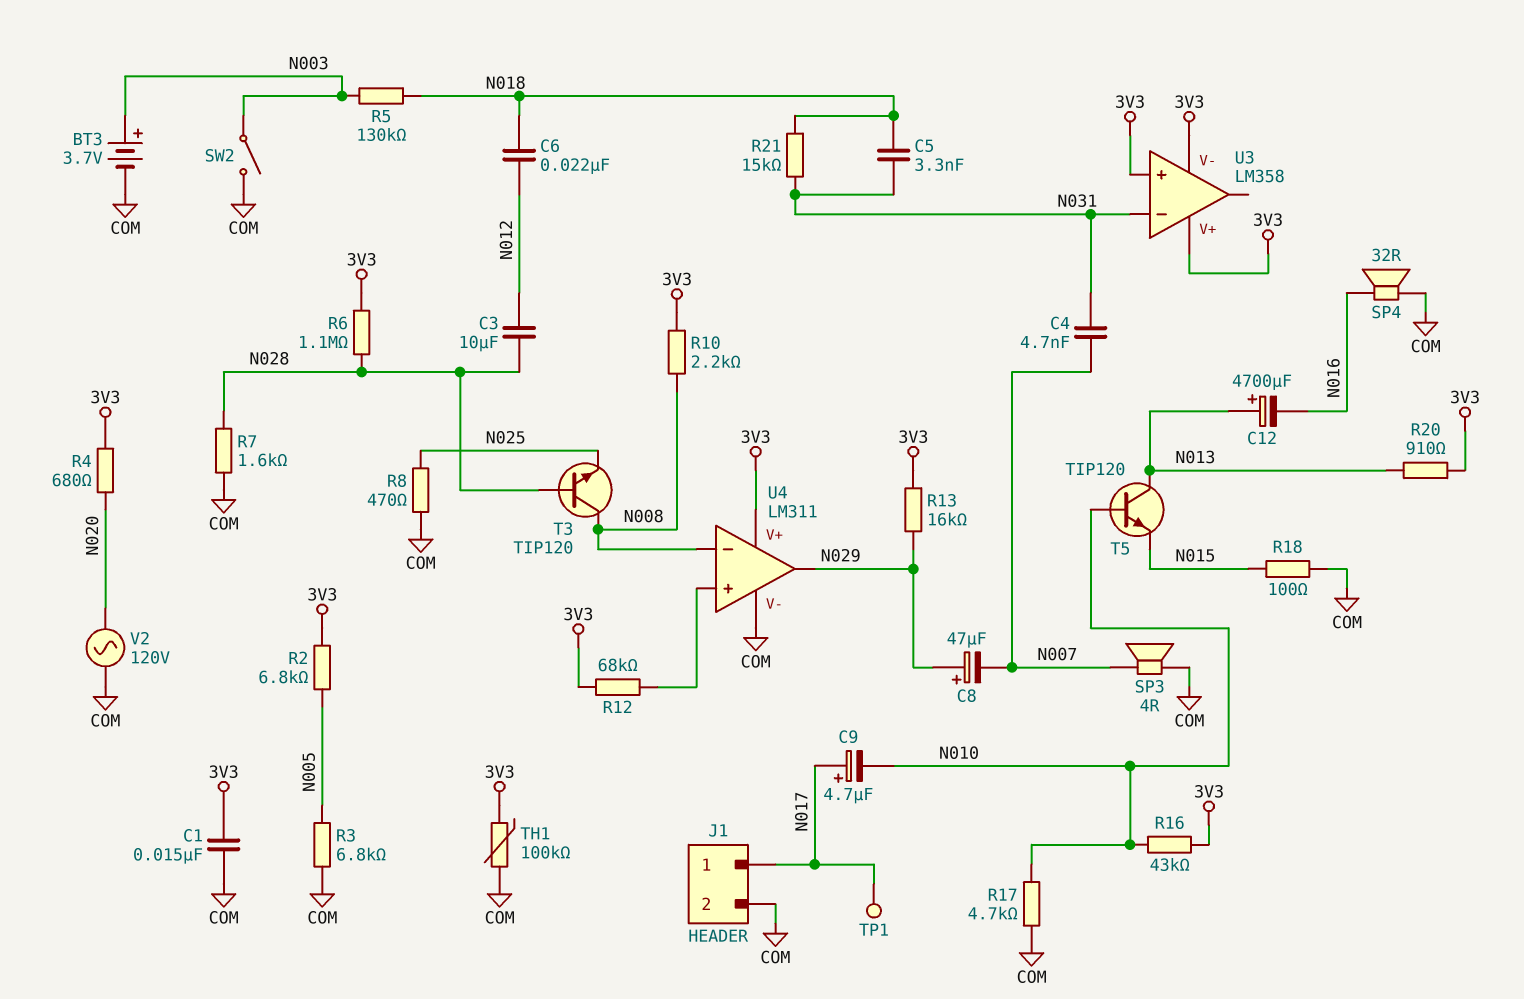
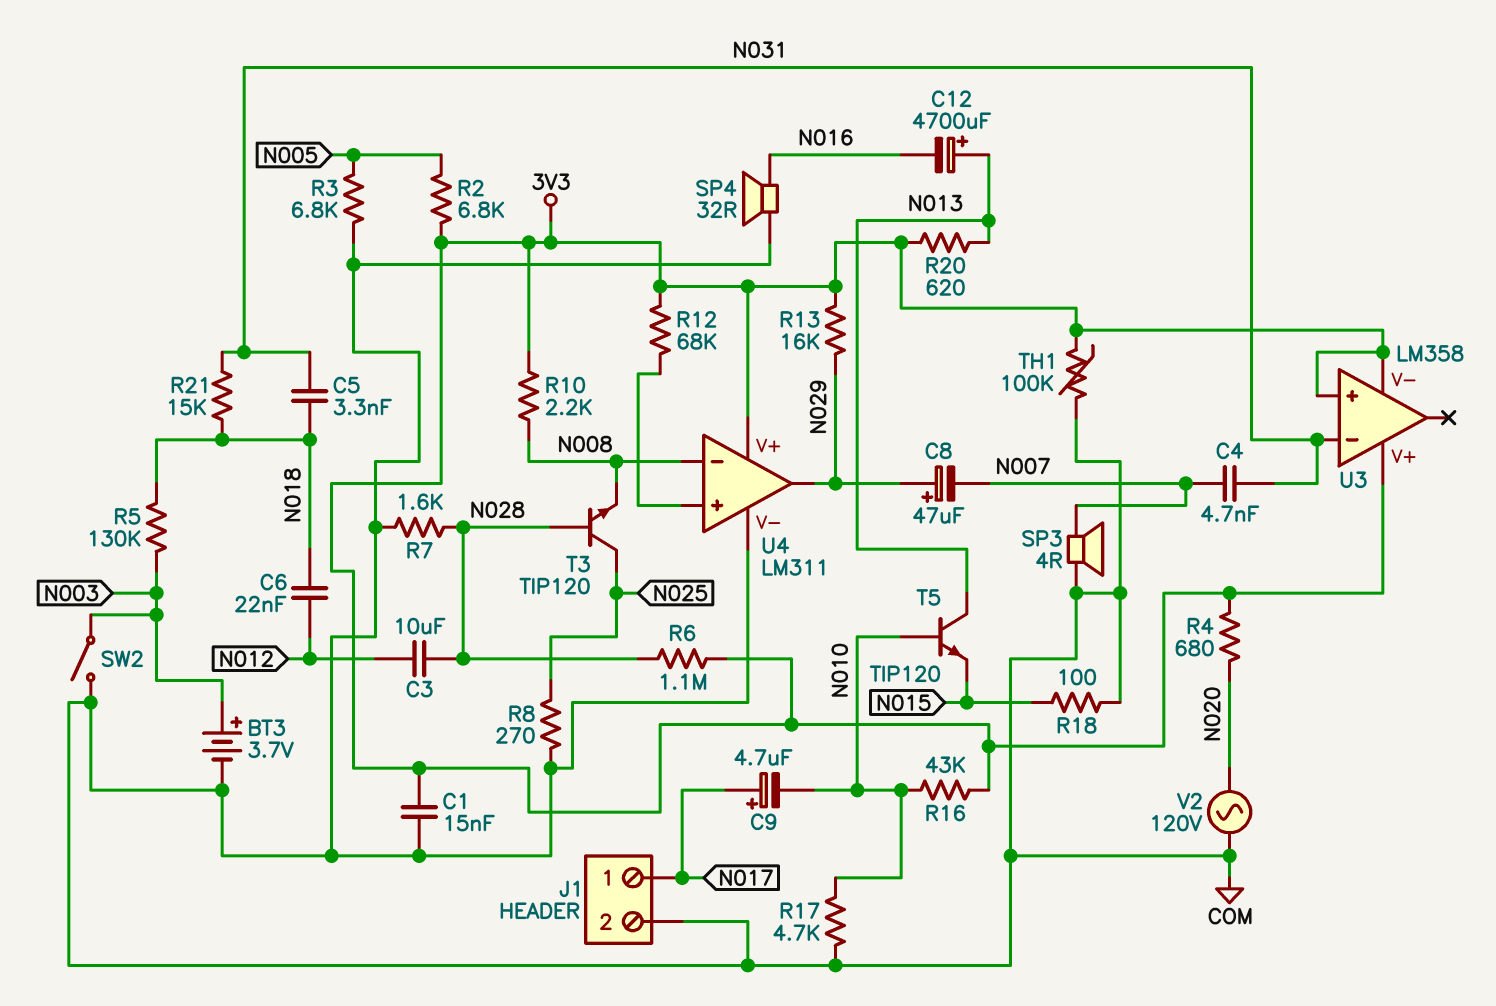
R8: 470 (COM, N025) -> 270 (COM, N025)
R20: 910 (3V3, N013) -> 620 (3V3, N013)
T3: NPN TIP120 (B N028, C N008, E N025) -> NPN TIP120 (B N028, C N025, E N008)
TP1: test point (N017) -> none

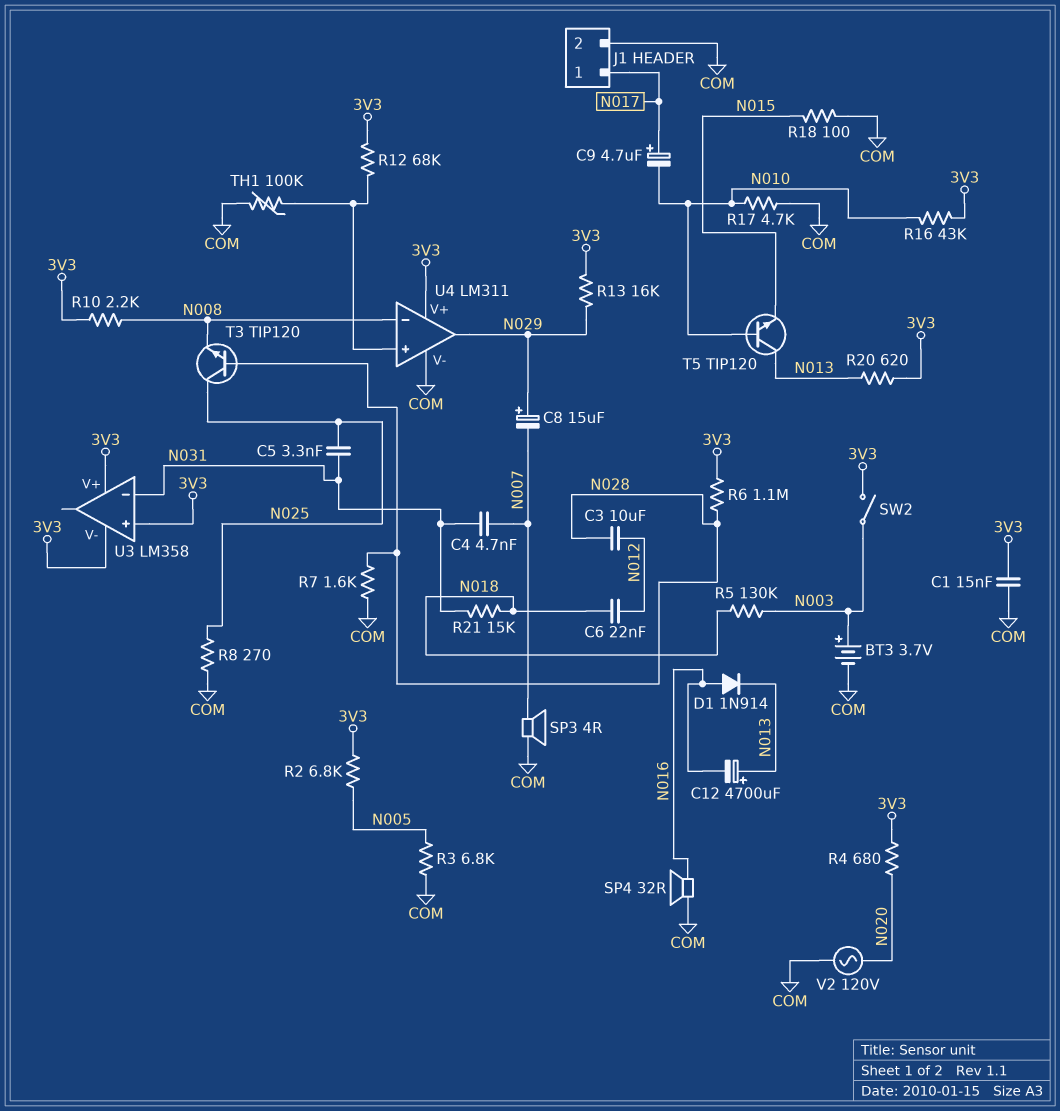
C5: 3.3nF (N018, N031) -> 3.3nF (N025, N031)
C8: 47uF (plus N029, minus N007) -> 15uF (plus N029, minus N007)
D1: none -> diode 1N914 (A N016, K N013)
SW2: switch (COM, N003) -> switch (3V3, N003)
TH1: 100k (3V3, COM) -> 100k (COM, U4/in+)

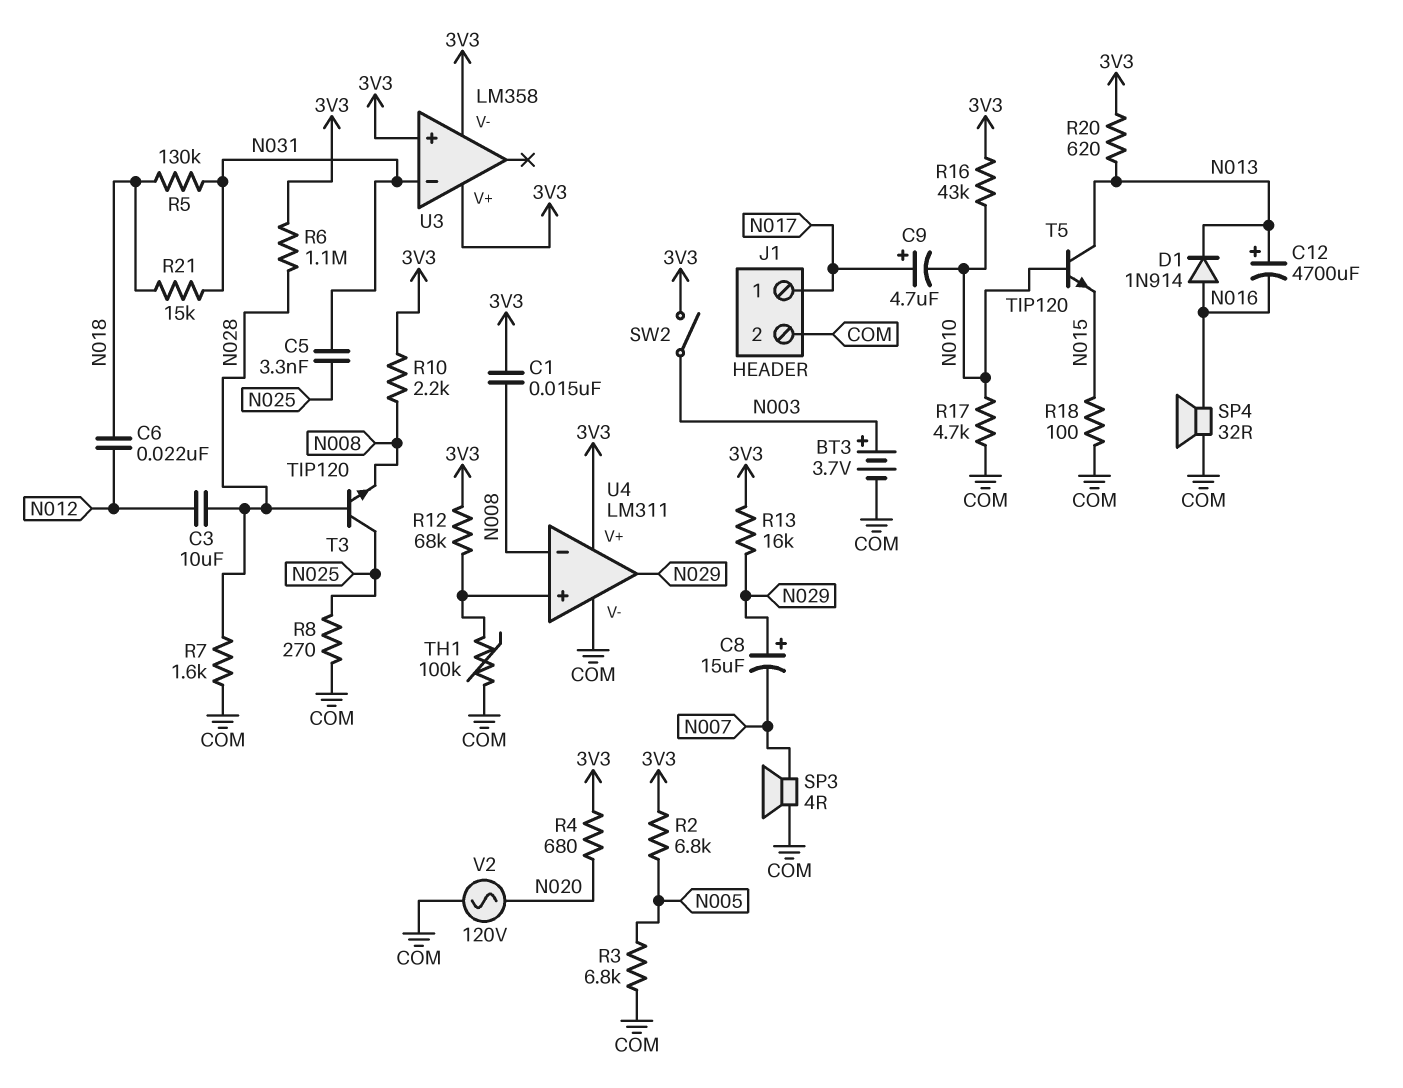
C1: 15nF (3V3, COM) -> 15nF (3V3, N008)
C4: 4.7nF (N007, N031) -> none
R5: 130k (N003, N018) -> 130k (N018, N031)

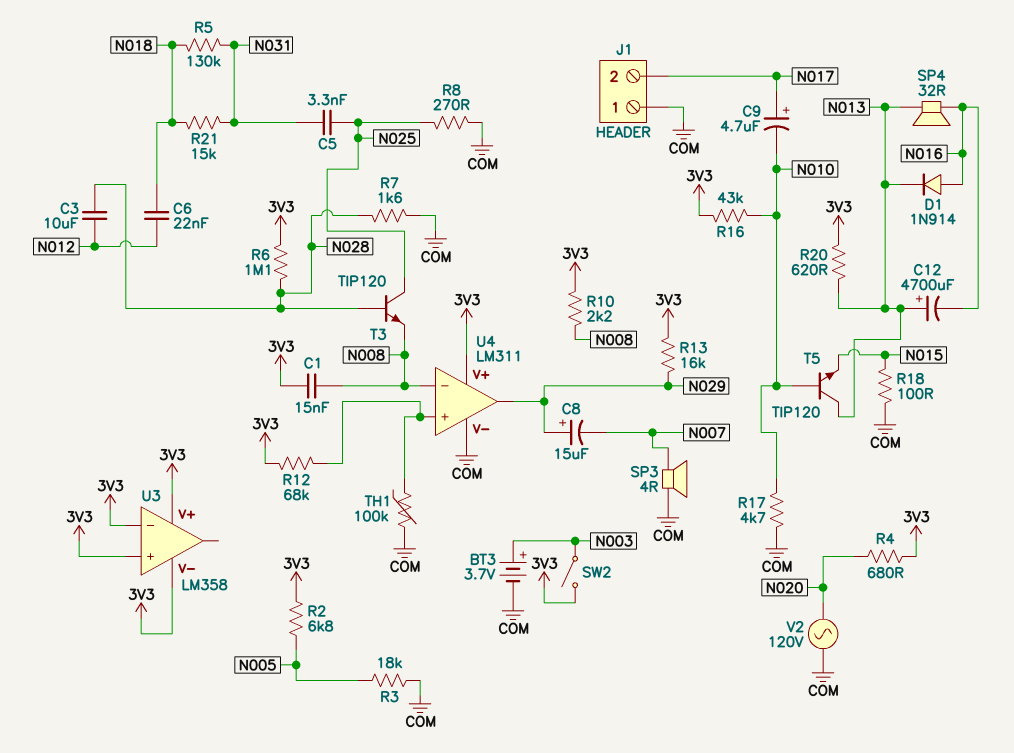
J1 pin 1: N017 -> COM
J1 pin 2: COM -> N017
R3: 6.8k (COM, N005) -> 18k (COM, N005)
SP4: speaker 32R (COM, N016) -> speaker 32R (N013, N016)
U3 pin in-: N031 -> 3V3

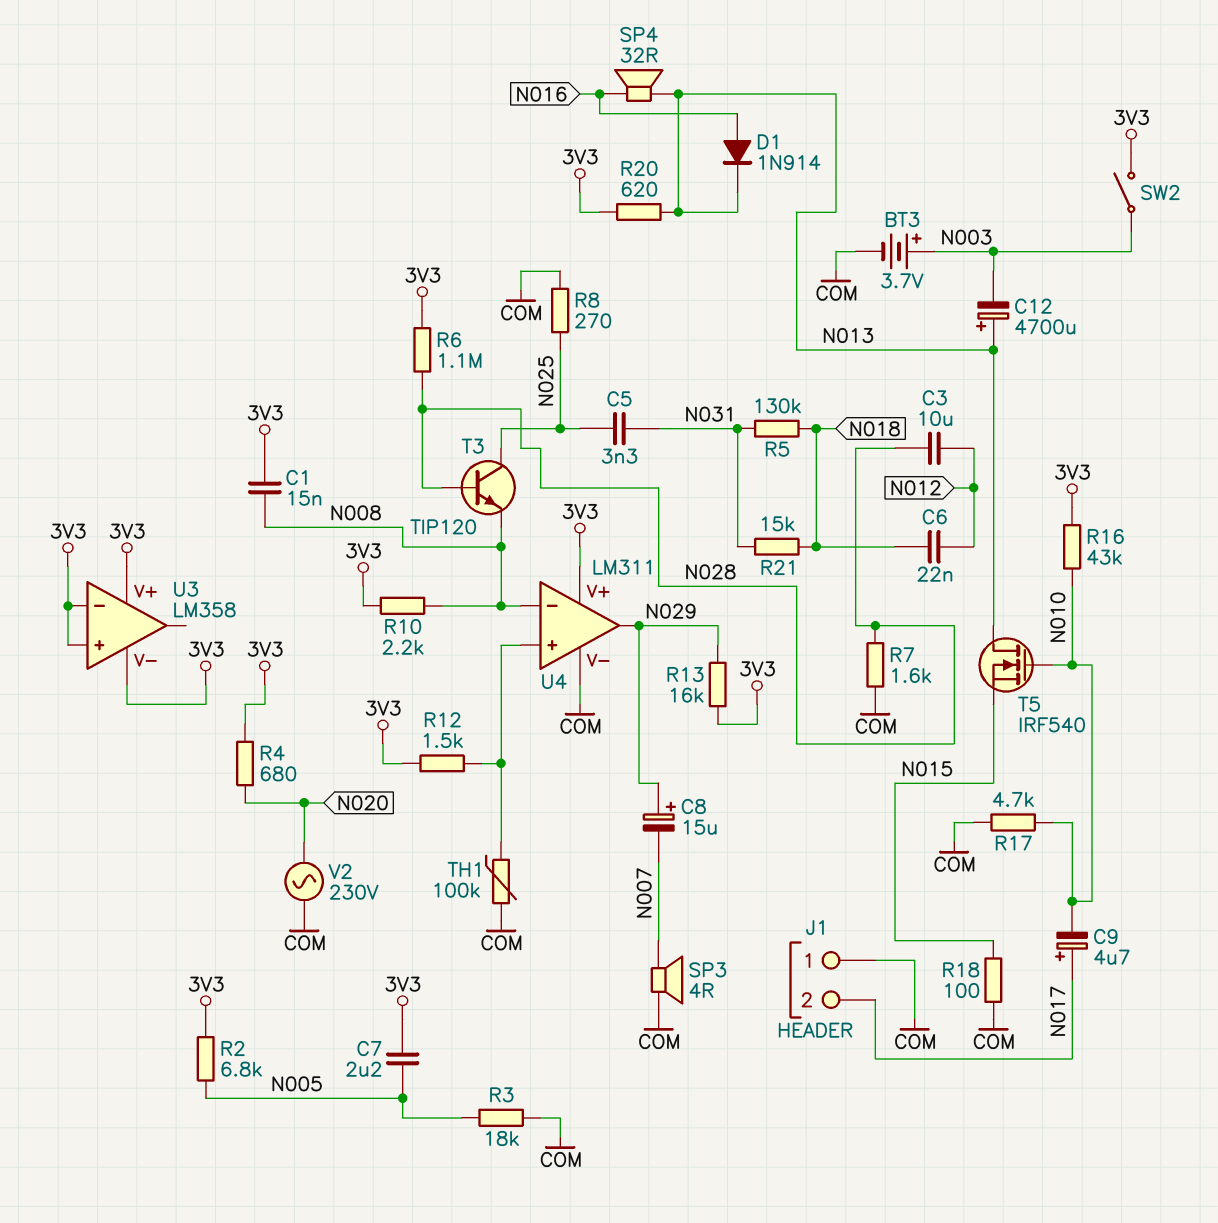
C7: none -> 2.2uF (3V3, N005)
C12: 4700uF (plus N013, minus N016) -> 4700uF (plus N013, minus N003)
R12: 68k (3V3, U4/in+) -> 1.5k (3V3, U4/in+)
T5: NPN TIP120 (B N010, C N013, E N015) -> NMOS IRF540 (G N010, D N013, S N015)
V2: AC 120V (COM, N020) -> AC 230V (COM, N020)

